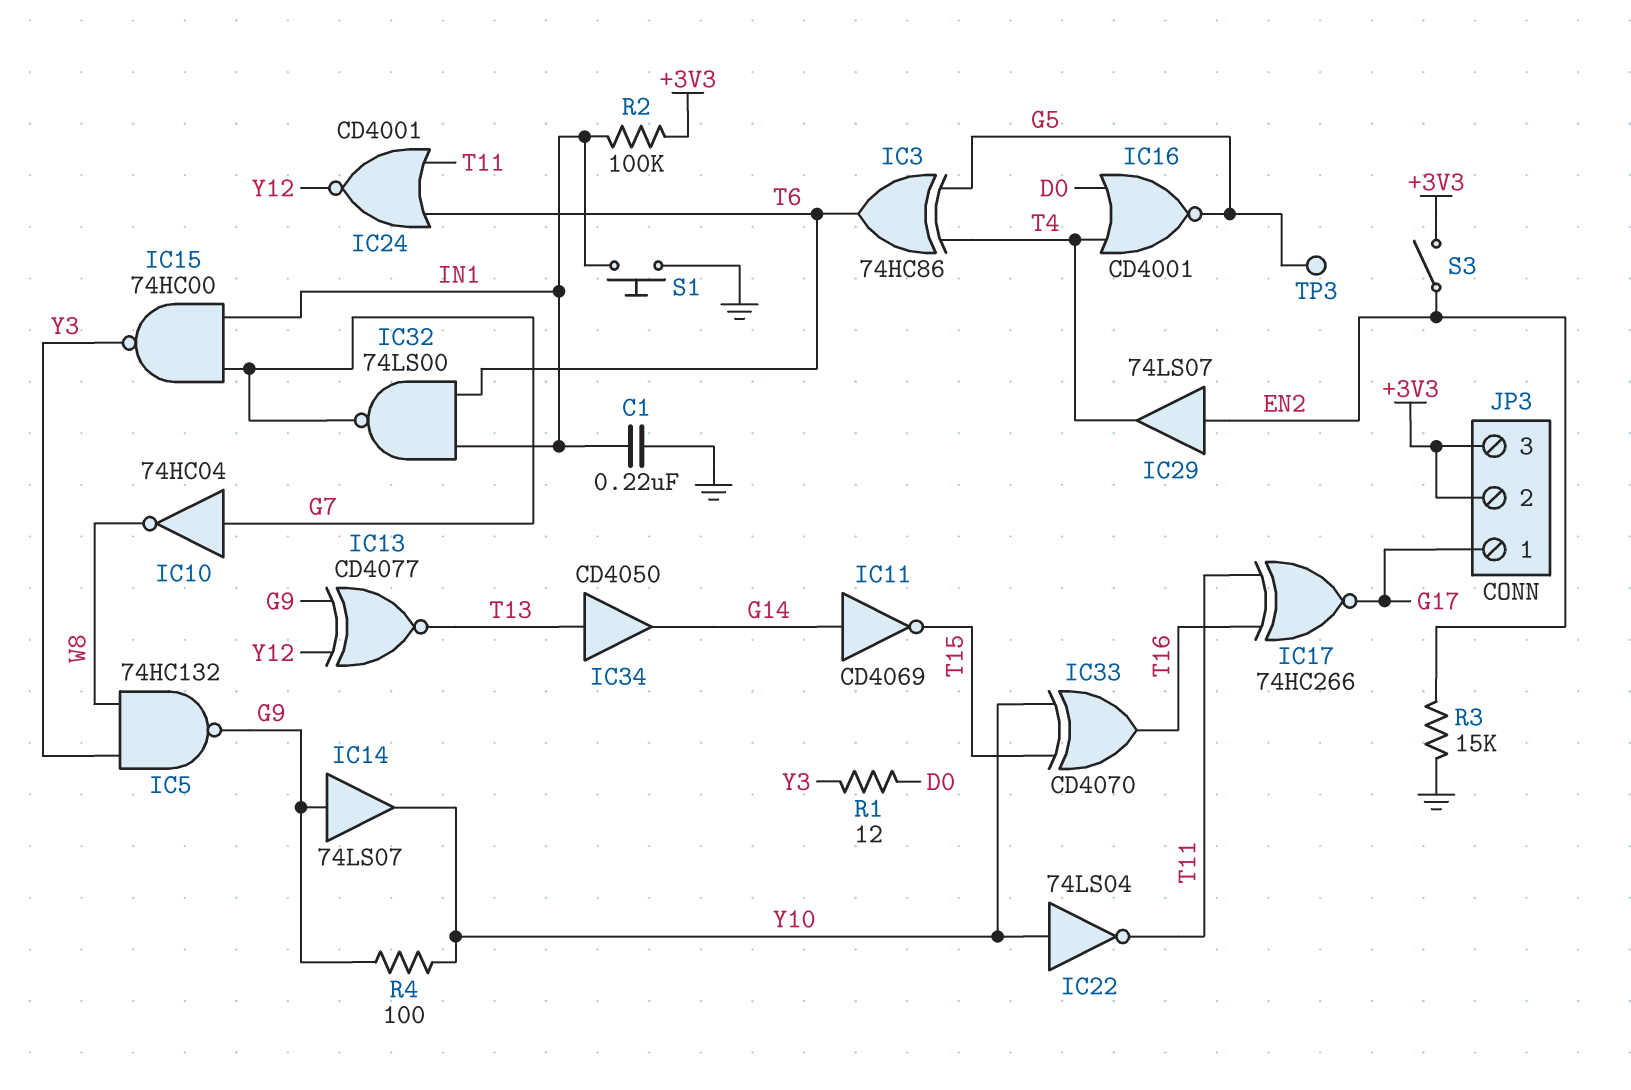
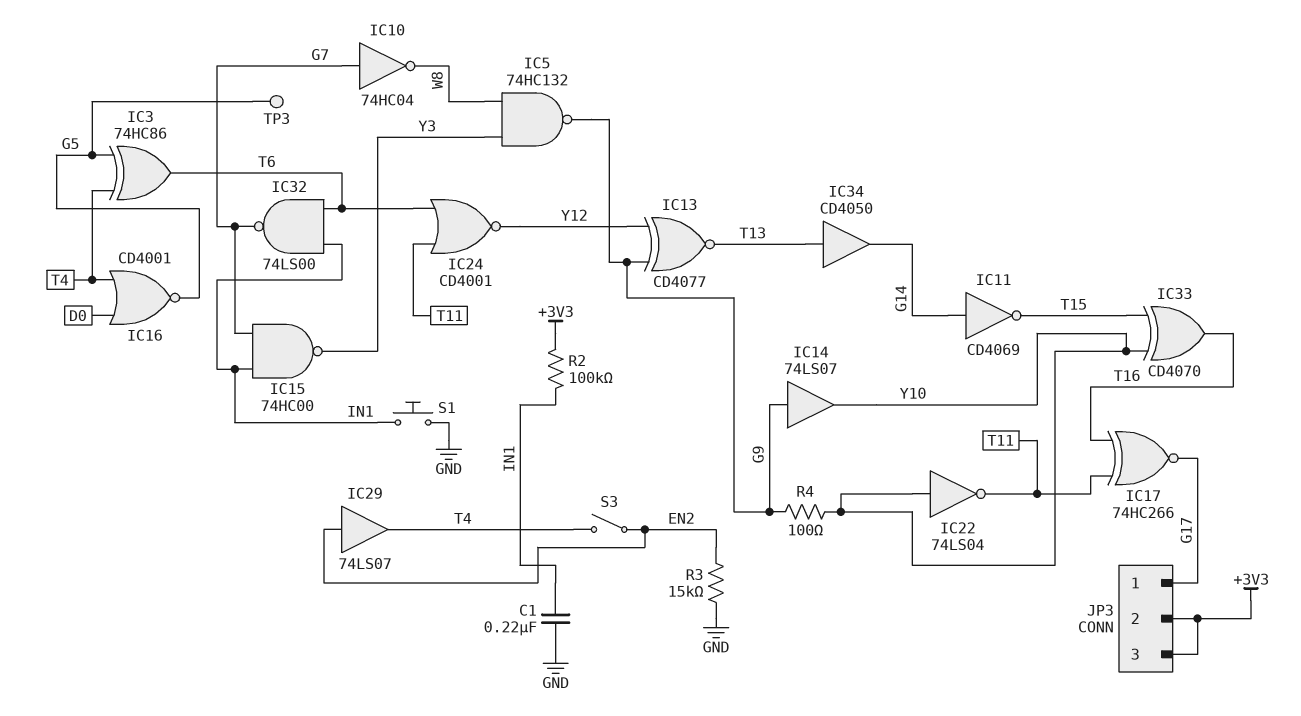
R1: 12 (D0, Y3) -> none
S3: switch (+3V3, EN2) -> switch (EN2, T4)

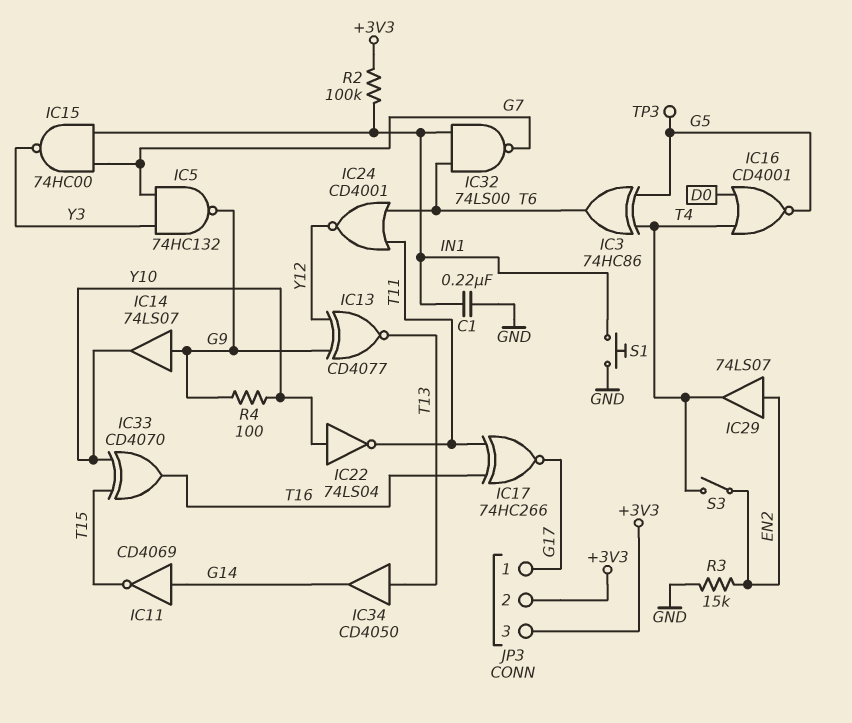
IC5: NAND 74HC132 (in W8, in Y3, out G9) -> NAND 74HC132 (in G7, in Y3, out G9)
IC10: NOT 74HC04 (in G7, out W8) -> none

